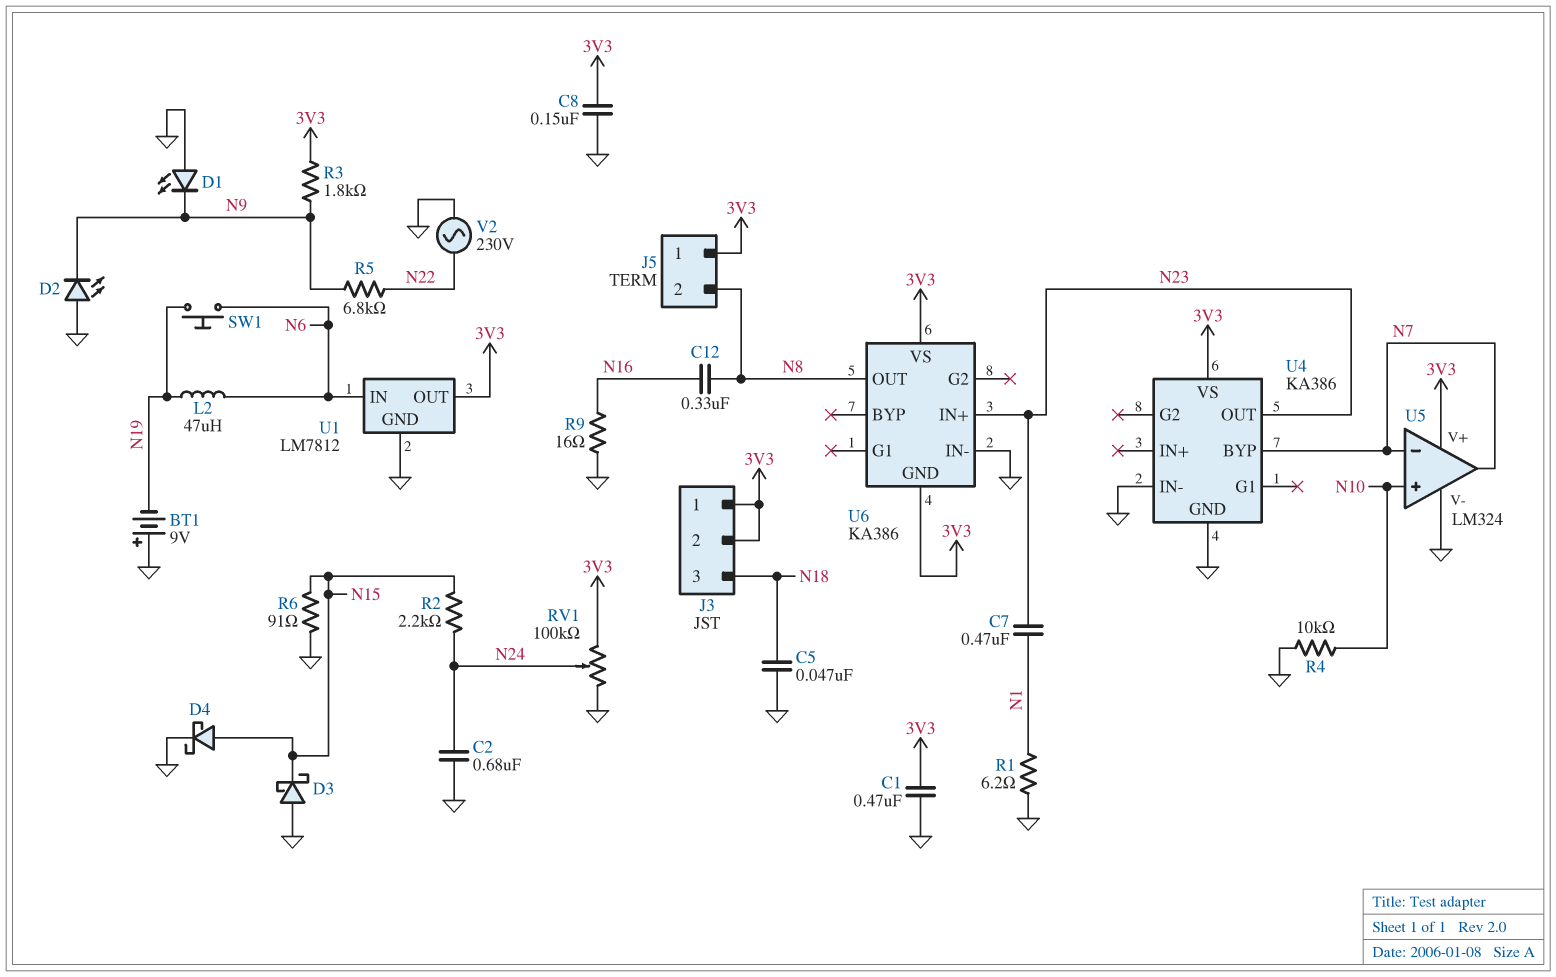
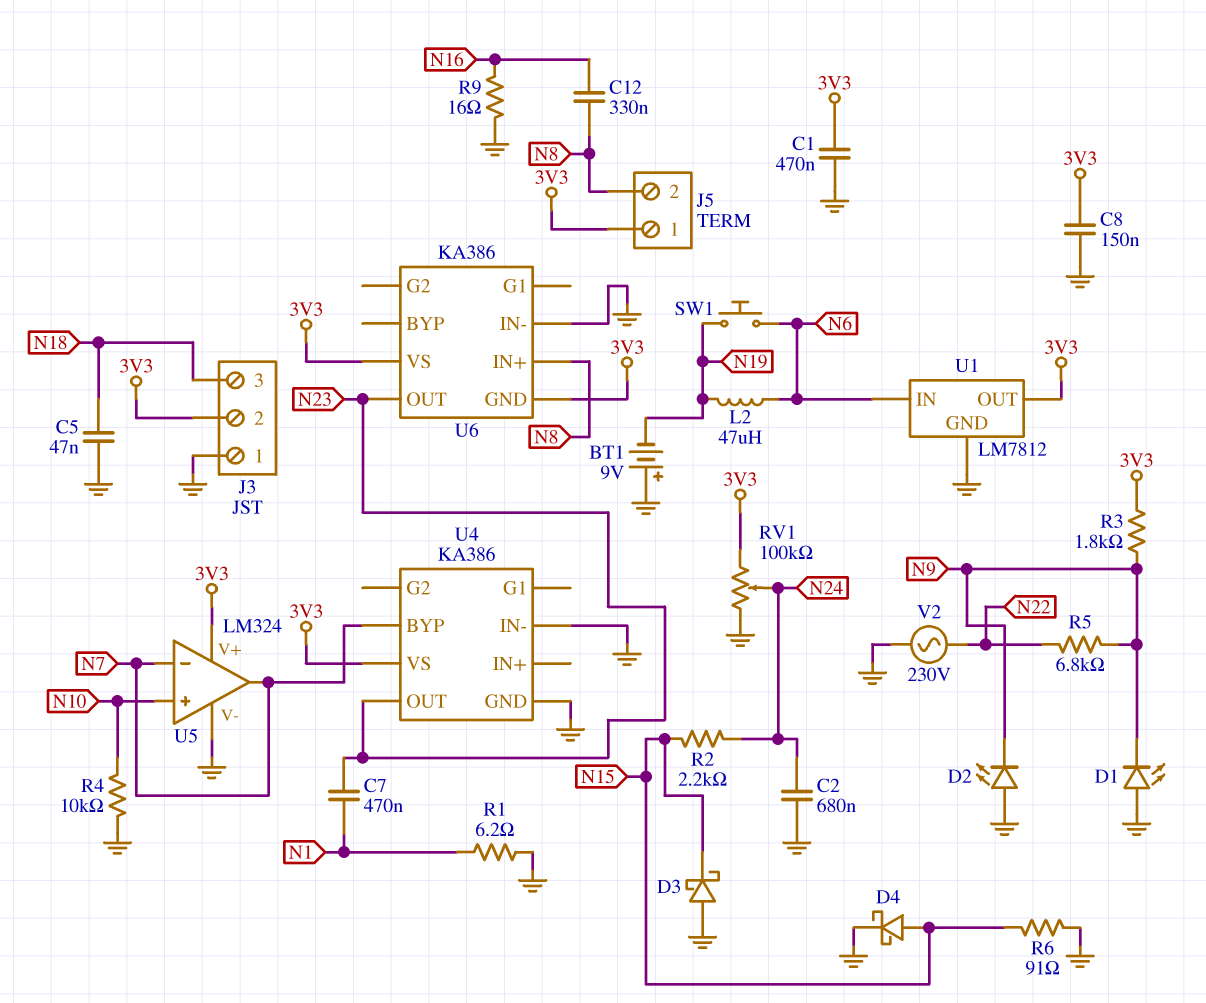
J3 pin 1: 3V3 -> GND
U6 pin IN+: N23 -> N8
U6 pin OUT: N8 -> N23

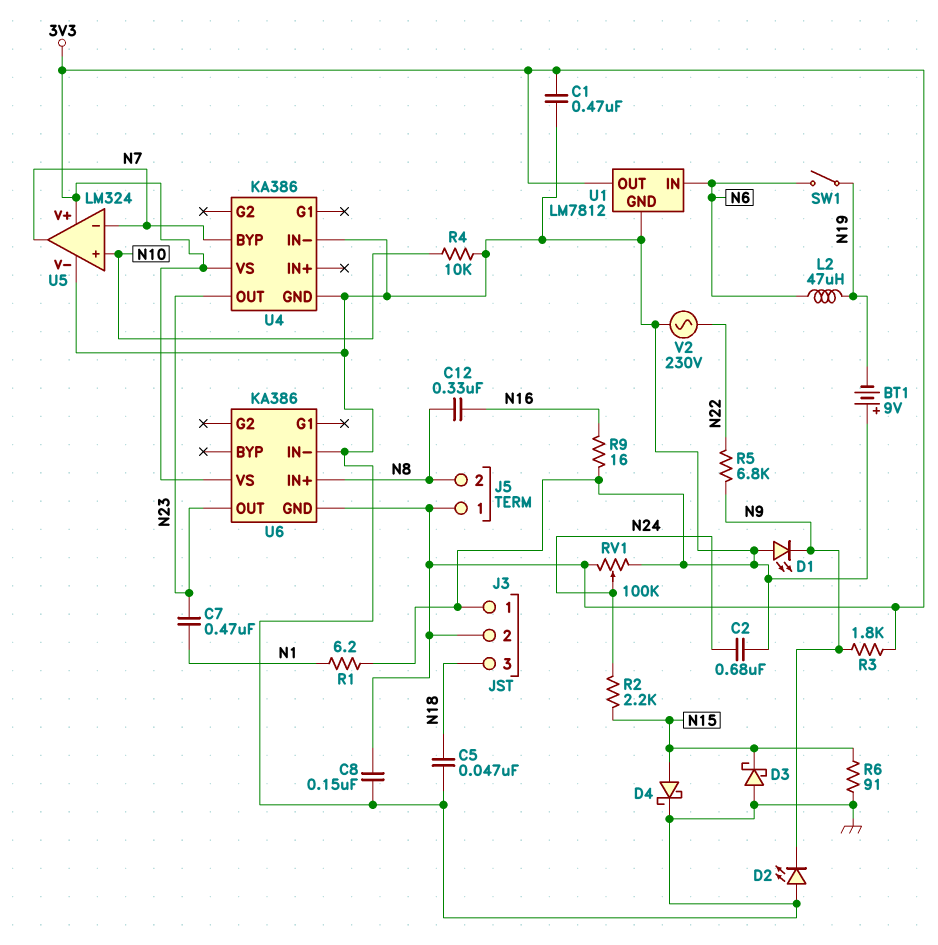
SW1: button (N6, N19) -> switch (N6, N19)

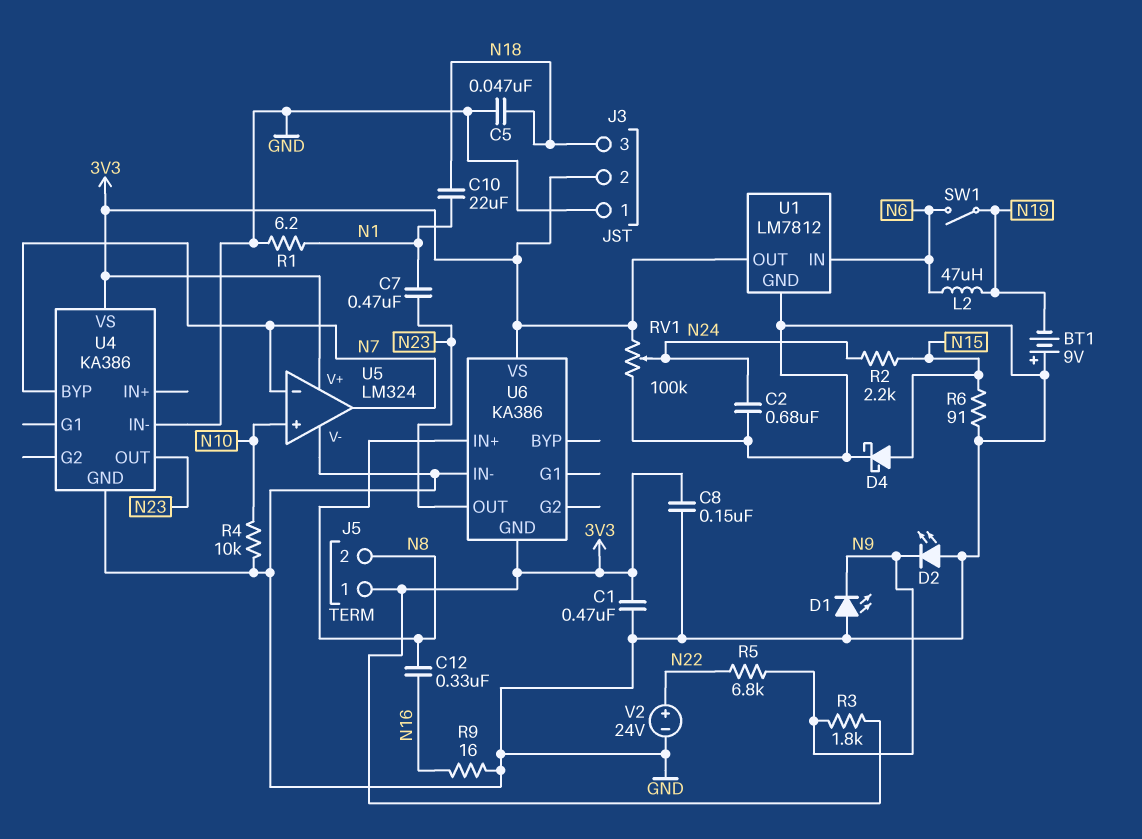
C10: none -> 22uF (N1, N18)
D3: schottky (A GND, K N15) -> none
V2: AC 230V (GND, N22) -> 24V (plus N22, minus GND)

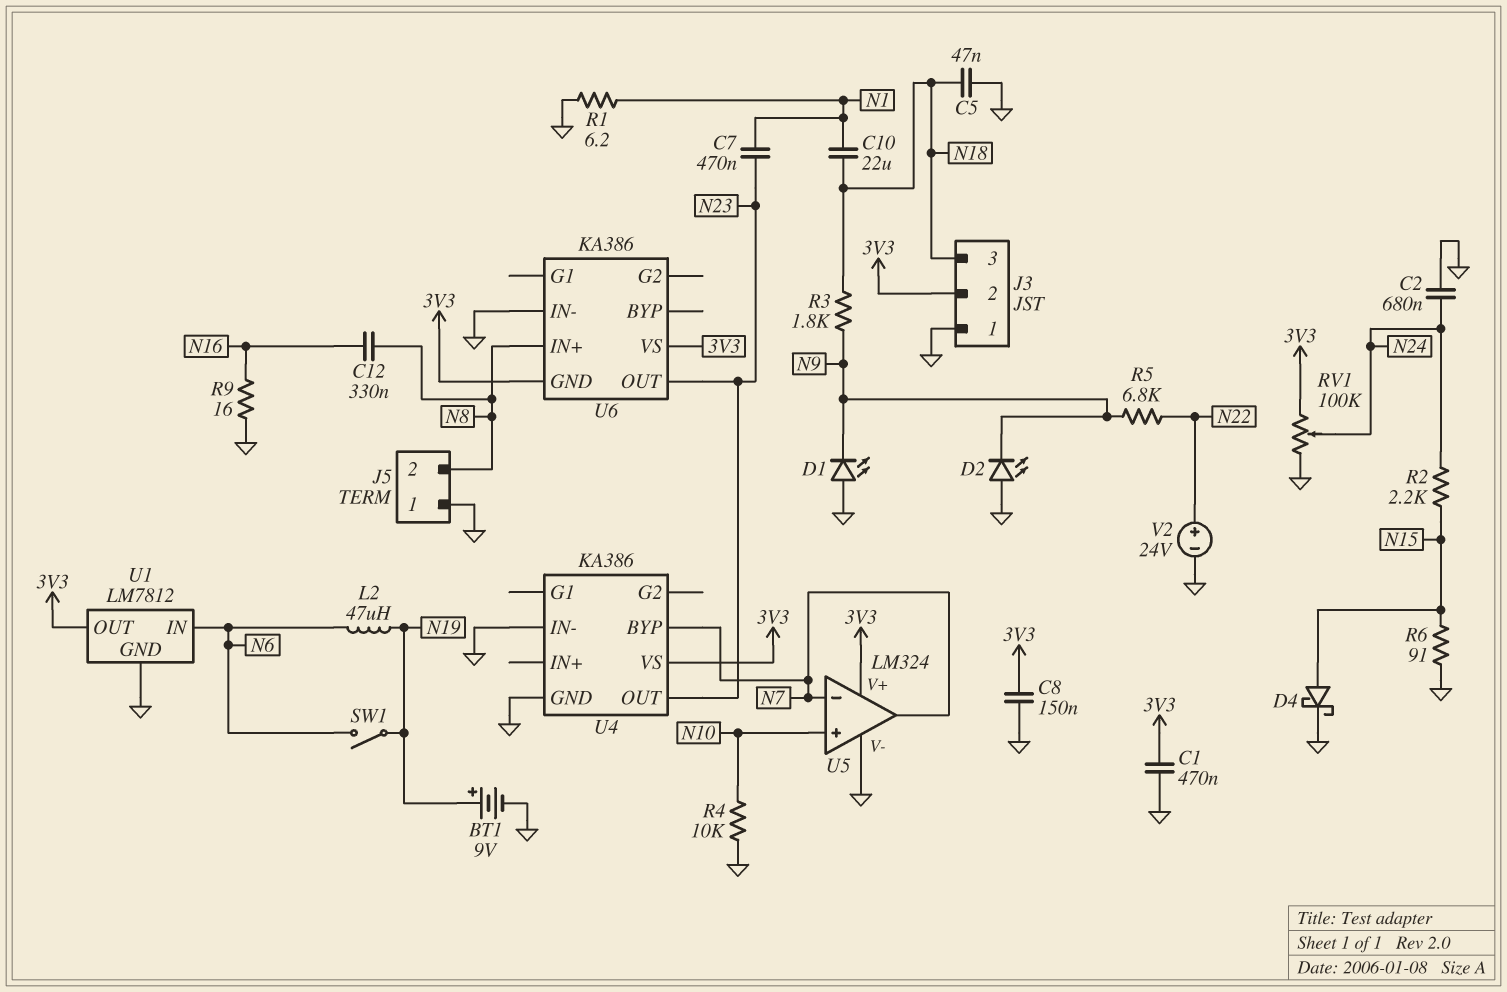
BT1: 9V (plus GND, minus N19) -> 9V (plus N19, minus GND)
J5 pin 1: 3V3 -> GND
R3: 1.8k (3V3, N9) -> 1.8k (N9, N18)

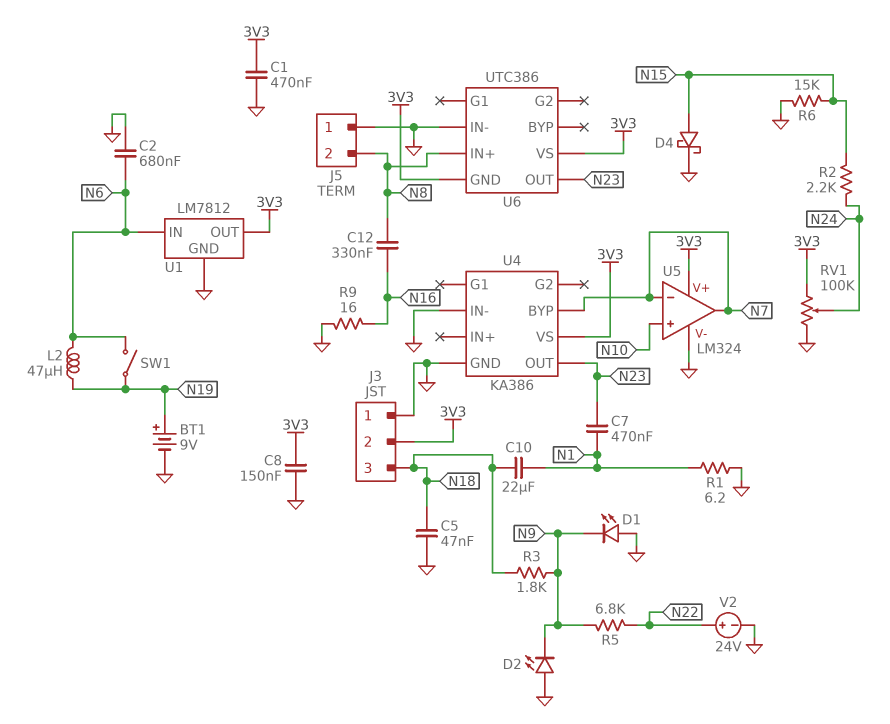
C2: 680nF (GND, N24) -> 680nF (GND, N6)
R4: 10k (GND, N10) -> none
R6: 91 (GND, N15) -> 15k (GND, N15)
U6: KA386 -> UTC386

